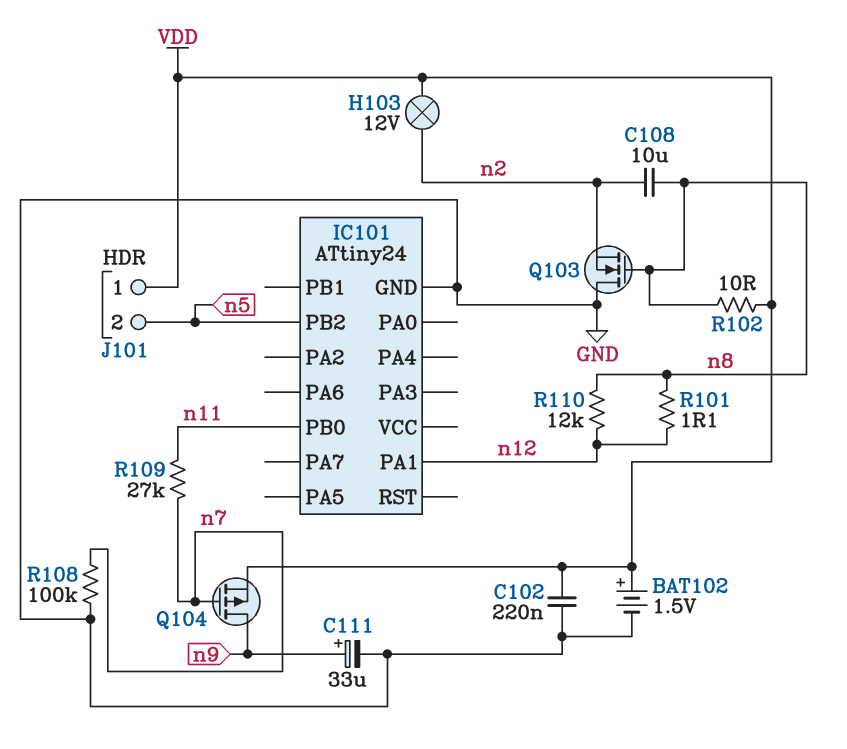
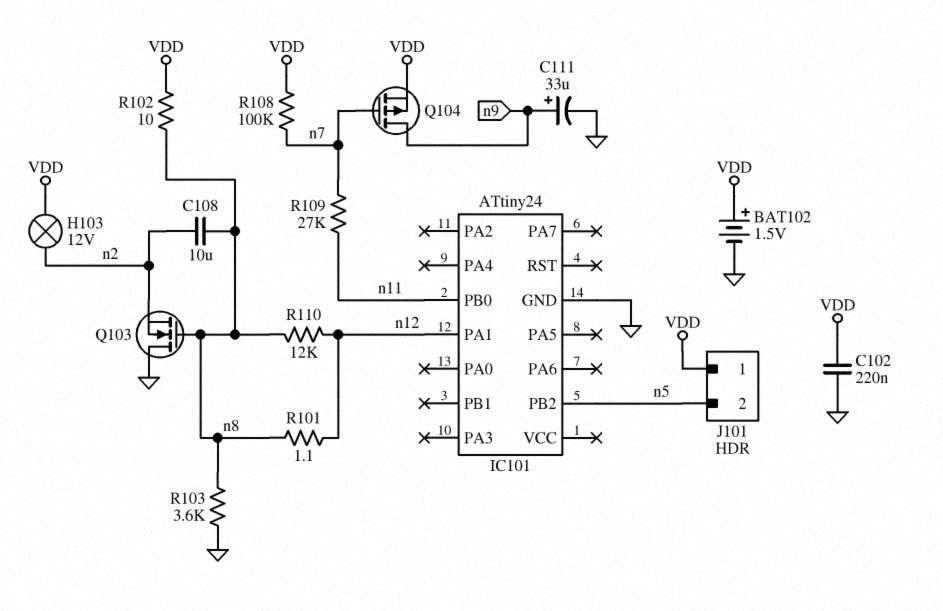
R103: none -> 3.6k (GND, n8)
R108: 100k (GND, n7) -> 100k (VDD, n7)

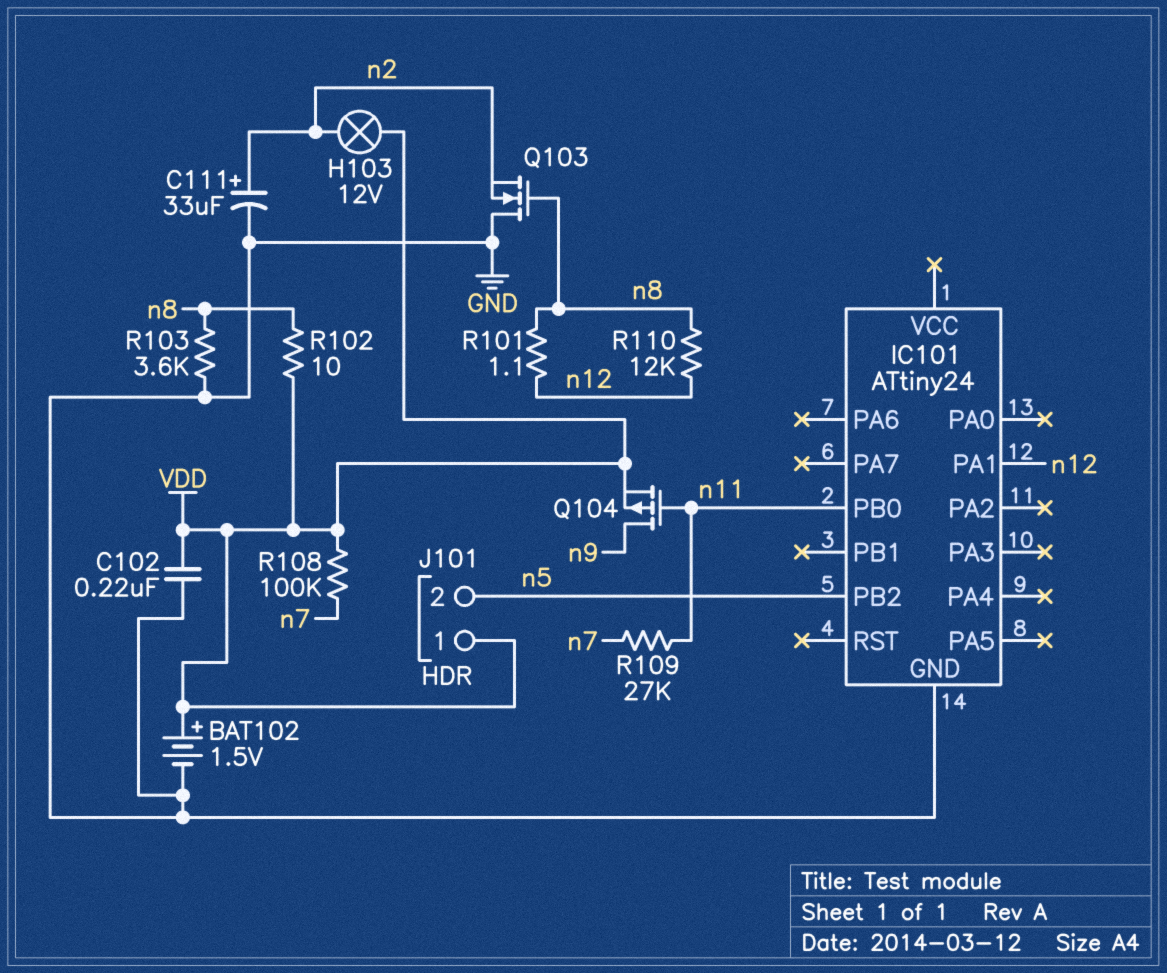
C108: 10uF (n2, n8) -> none
C111: 33uF (plus n9, minus GND) -> 33uF (plus n2, minus GND)
Q104: PMOS (G n7, D n9, S VDD) -> PMOS (G n11, D n9, S VDD)

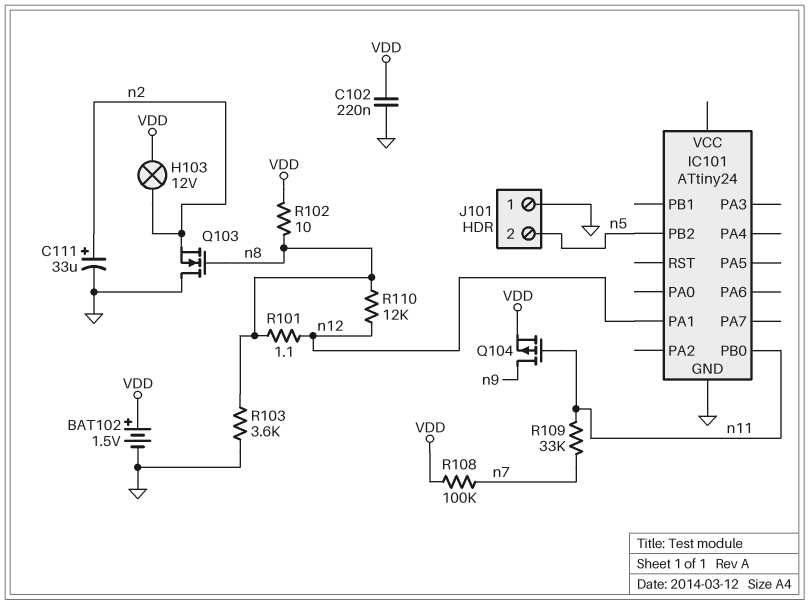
J101 pin 1: VDD -> GND
R109: 27k (n7, n11) -> 33k (n7, n11)

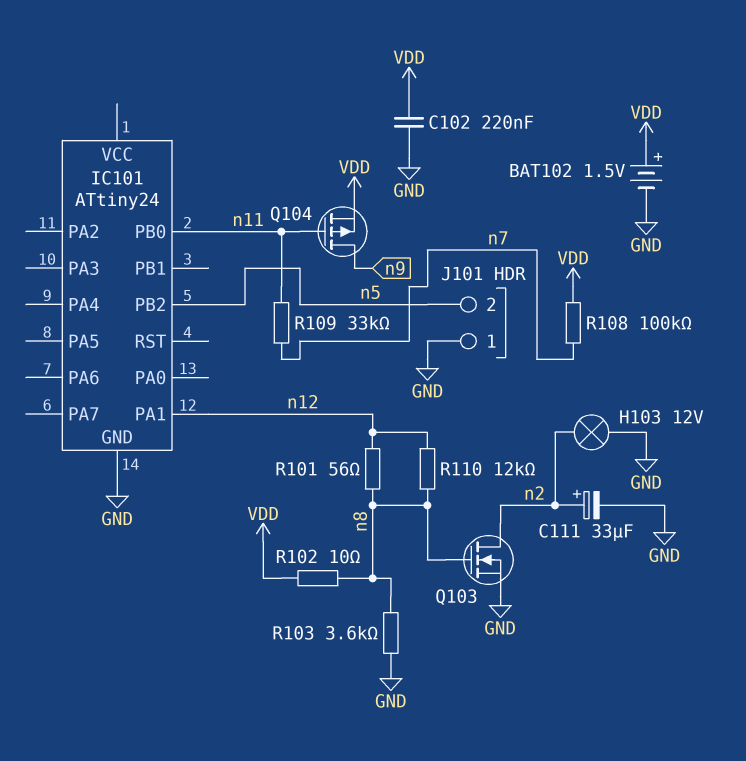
H103: lamp 12V (VDD, n2) -> lamp 12V (GND, n2)
Q103: NMOS (G n8, D GND, S n2) -> NMOS (G n8, D n2, S GND)
R101: 1.1 (n8, n12) -> 56 (n8, n12)

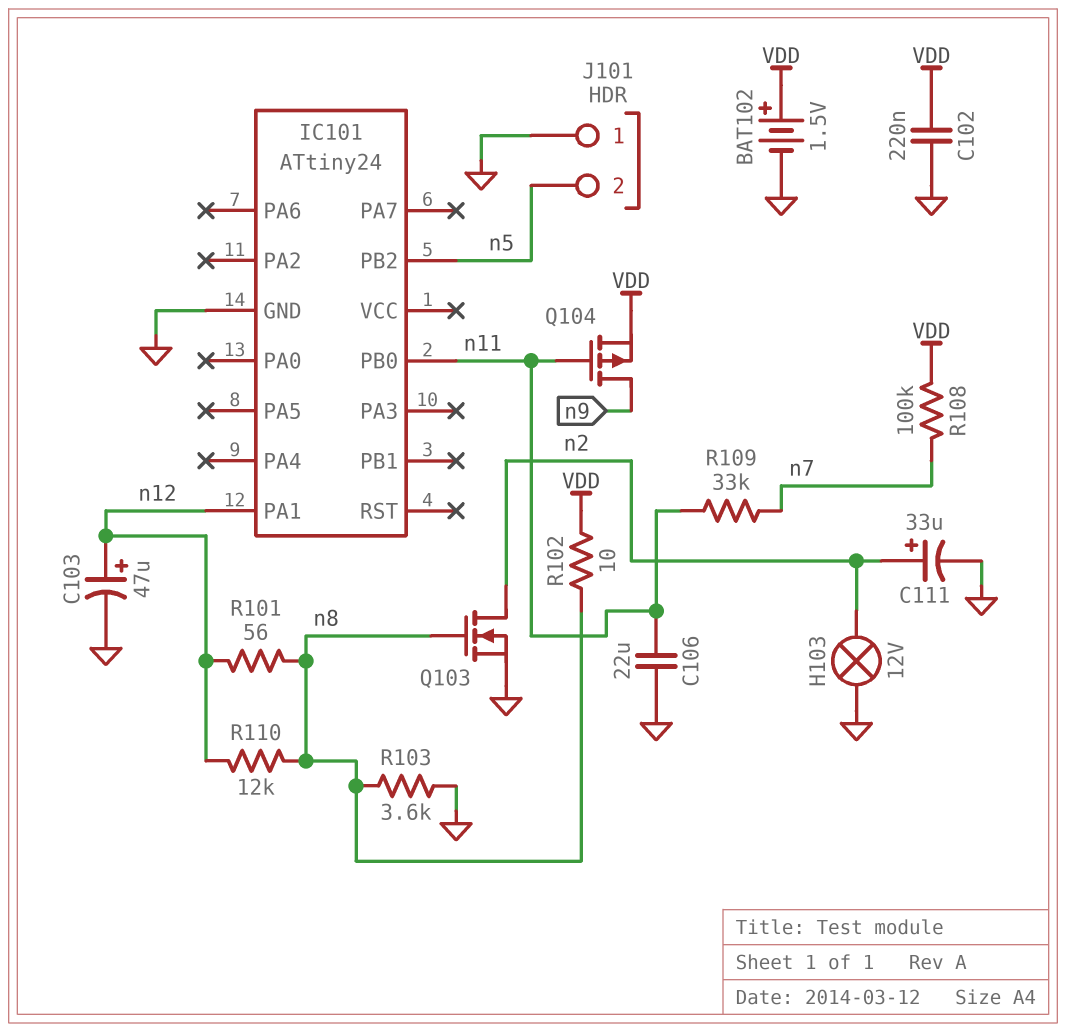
C103: none -> 47uF (plus n12, minus GND)
C106: none -> 22uF (GND, n11)

